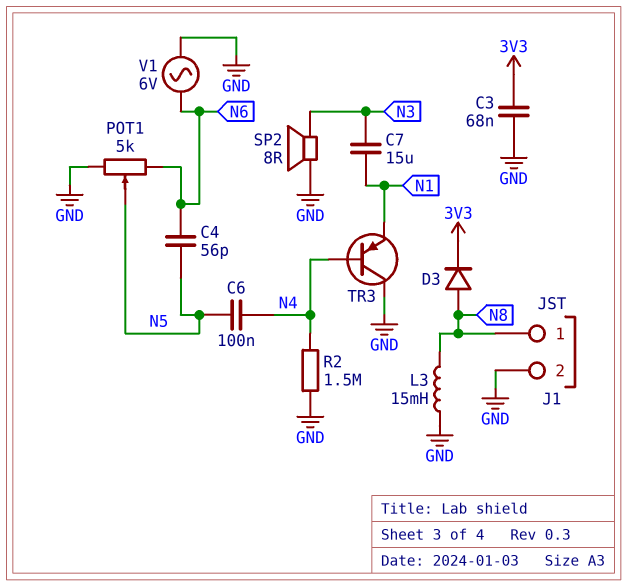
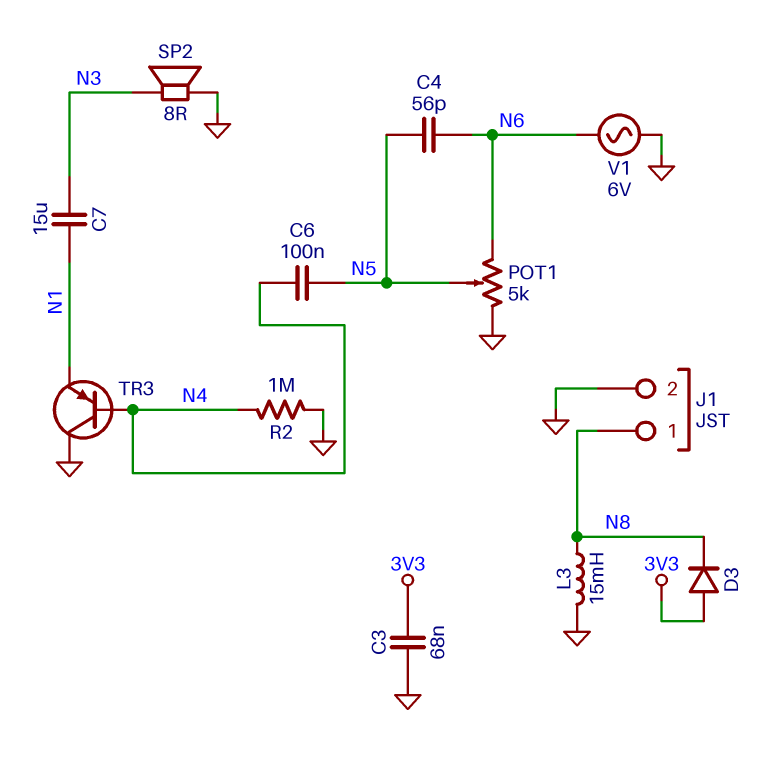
D3: diode (A N8, K 3V3) -> diode (A 3V3, K N8)
R2: 1.5M (GND, N4) -> 1M (GND, N4)

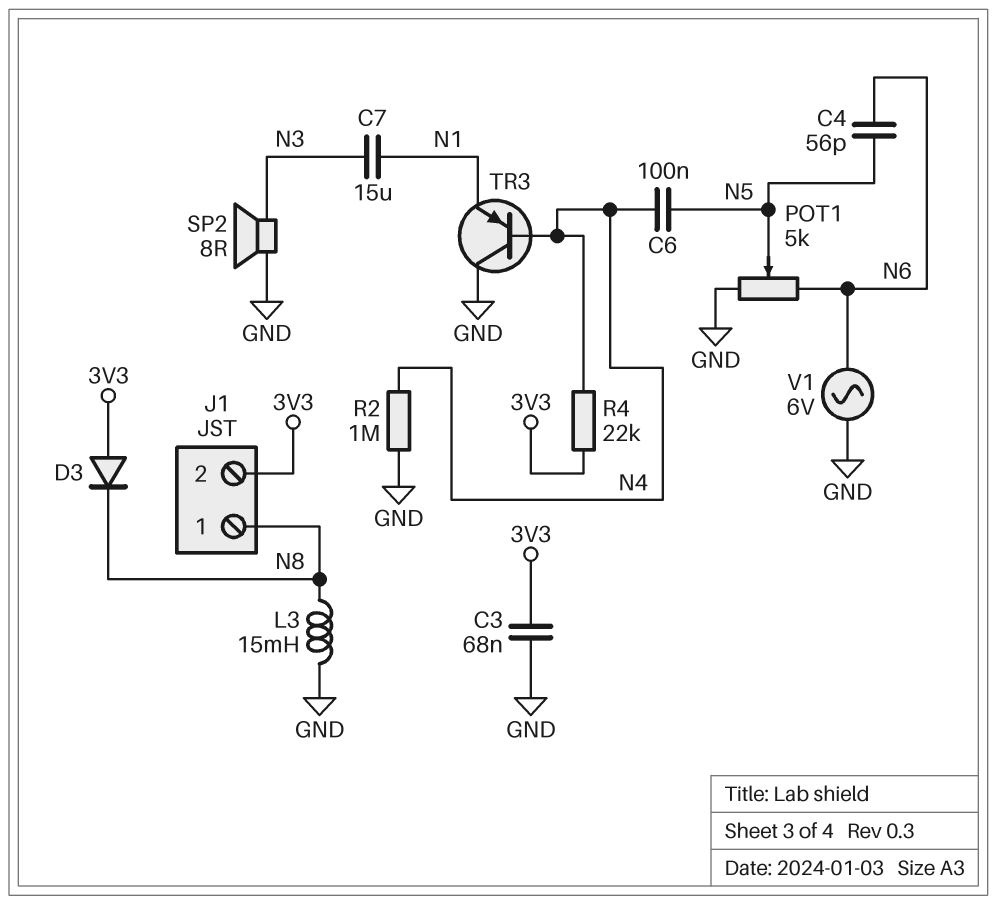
J1 pin 2: GND -> 3V3
R4: none -> 22k (3V3, N4)

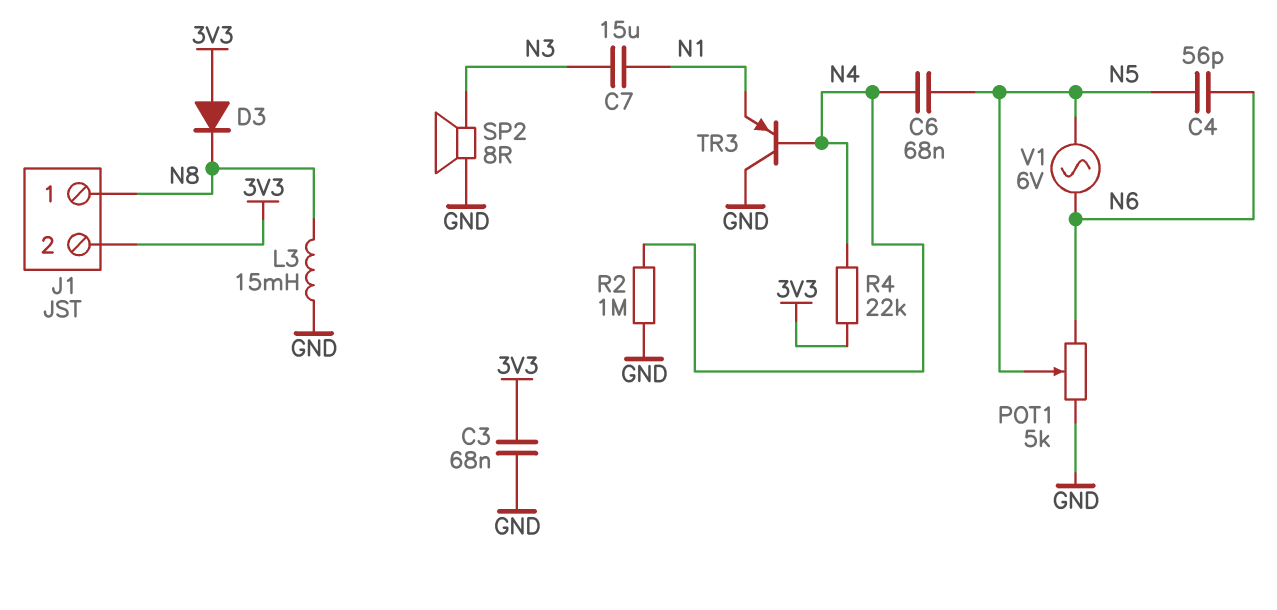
C6: 100nF (N4, N5) -> 68nF (N4, N5)
V1: AC 6V (GND, N6) -> AC 6V (N5, N6)

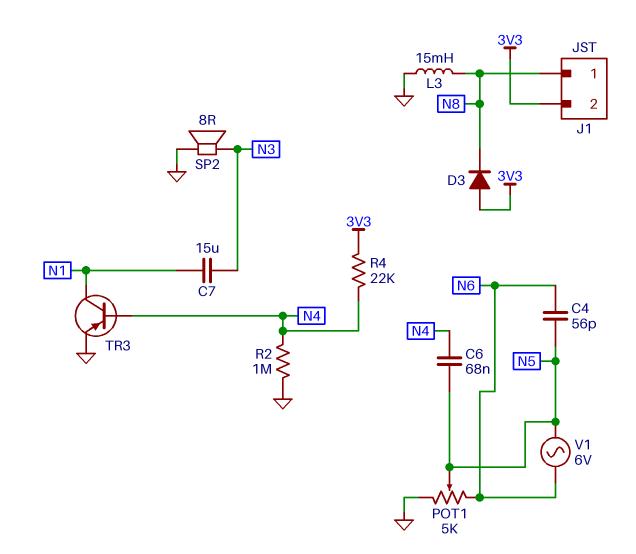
C3: 68nF (3V3, GND) -> none
TR3: PNP (B N4, C GND, E N1) -> PNP (B N4, C N1, E GND)

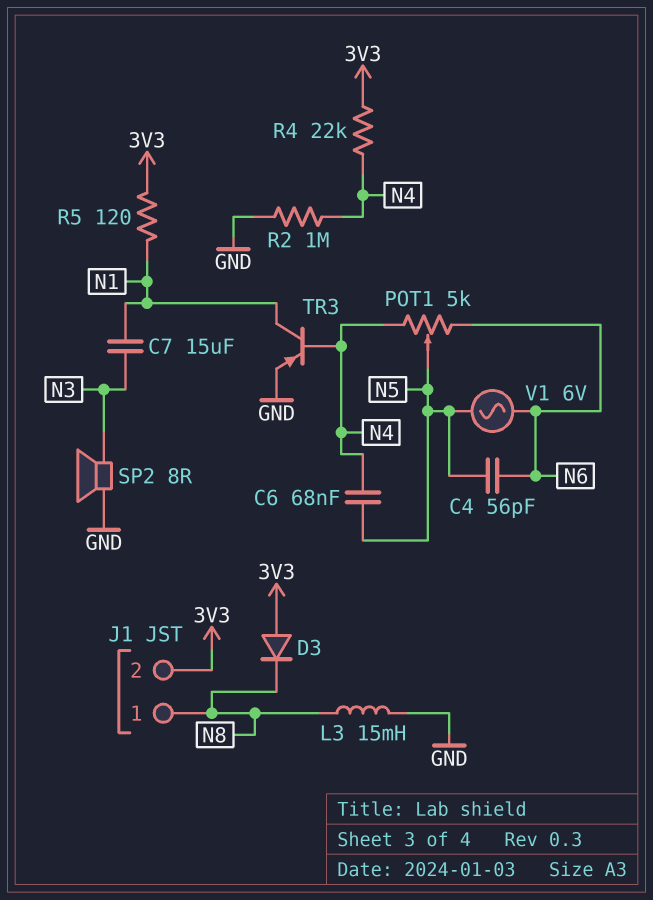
POT1: 5k (GND, N6, wiper N5) -> 5k (N4, N6, wiper N5)
R5: none -> 120 (3V3, N1)

